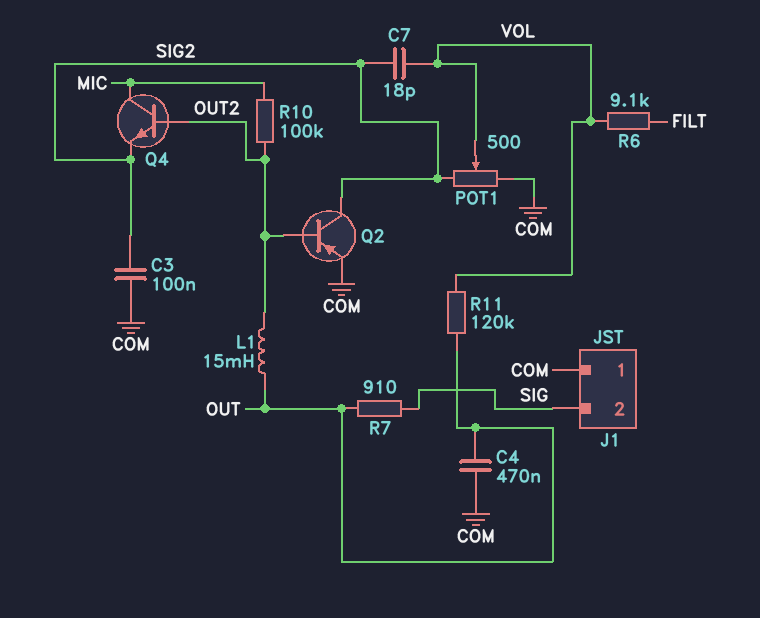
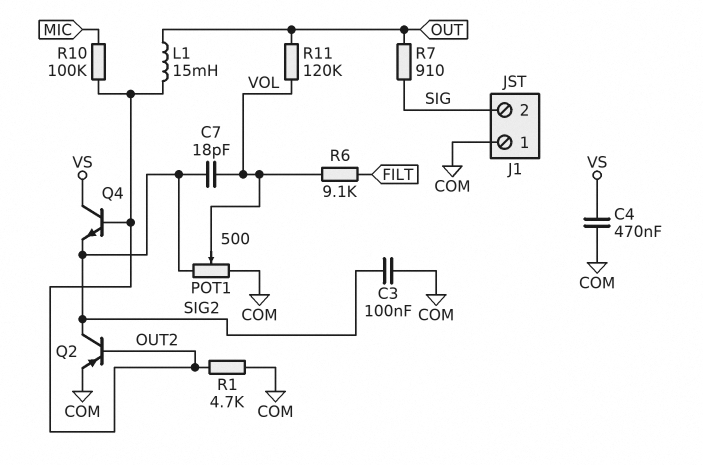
C4: 470nF (COM, OUT) -> 470nF (COM, VS)
Q4: NPN (B OUT2, C MIC, E SIG2) -> NPN (B OUT2, C VS, E SIG2)
R1: none -> 4.7k (COM, OUT2)

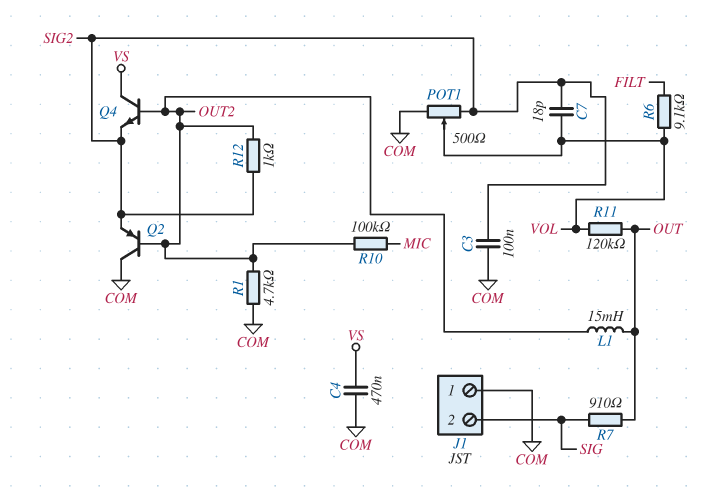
Q2: PNP (B OUT2, C SIG2, E COM) -> PNP (B OUT2, C COM, E SIG2)
R12: none -> 1k (OUT2, SIG2)

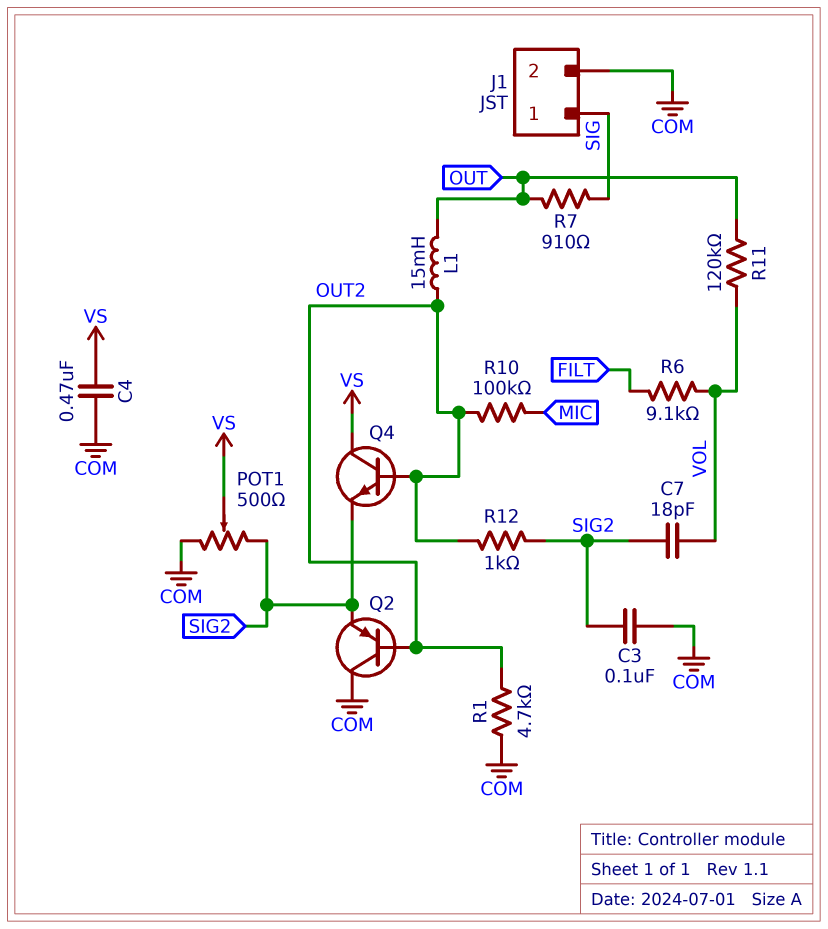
J1 pin 1: COM -> SIG
J1 pin 2: SIG -> COM
POT1: 500 (COM, SIG2, wiper VOL) -> 500 (COM, SIG2, wiper VS)

